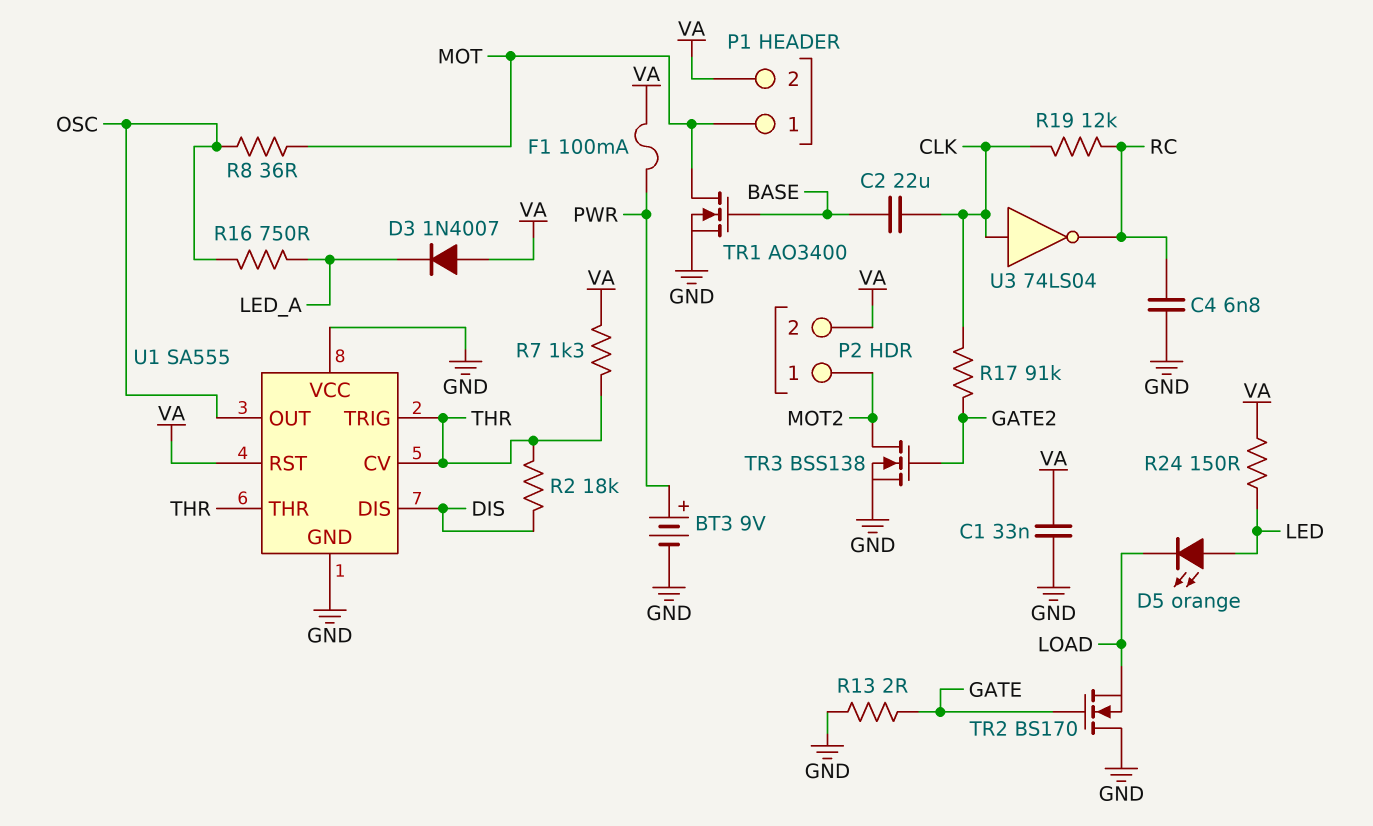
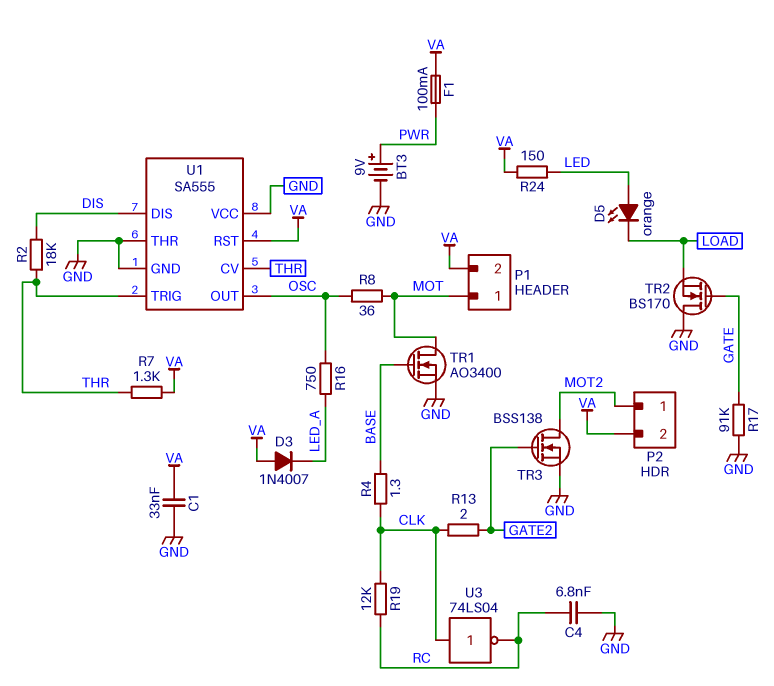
C2: 22uF (BASE, CLK) -> none
R4: none -> 1.3 (BASE, CLK)
R13: 2 (GATE, GND) -> 2 (CLK, GATE2)
R17: 91k (CLK, GATE2) -> 91k (GATE, GND)
U1 pin THR: THR -> GND

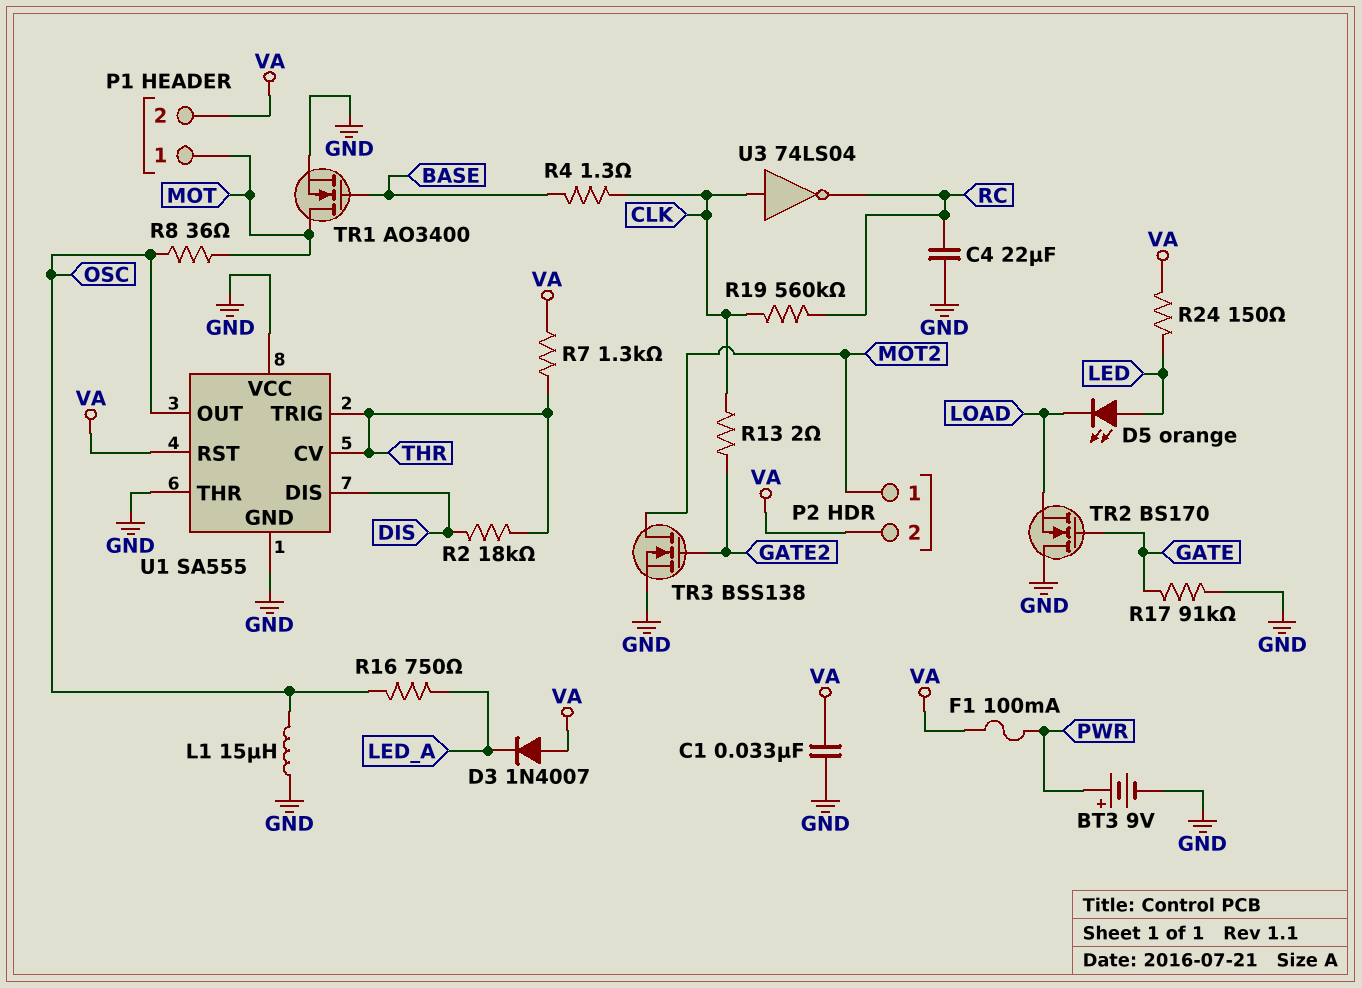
C4: 6.8nF (GND, RC) -> 22uF (GND, RC)
L1: none -> 15uH (GND, OSC)
R19: 12k (CLK, RC) -> 560k (CLK, RC)

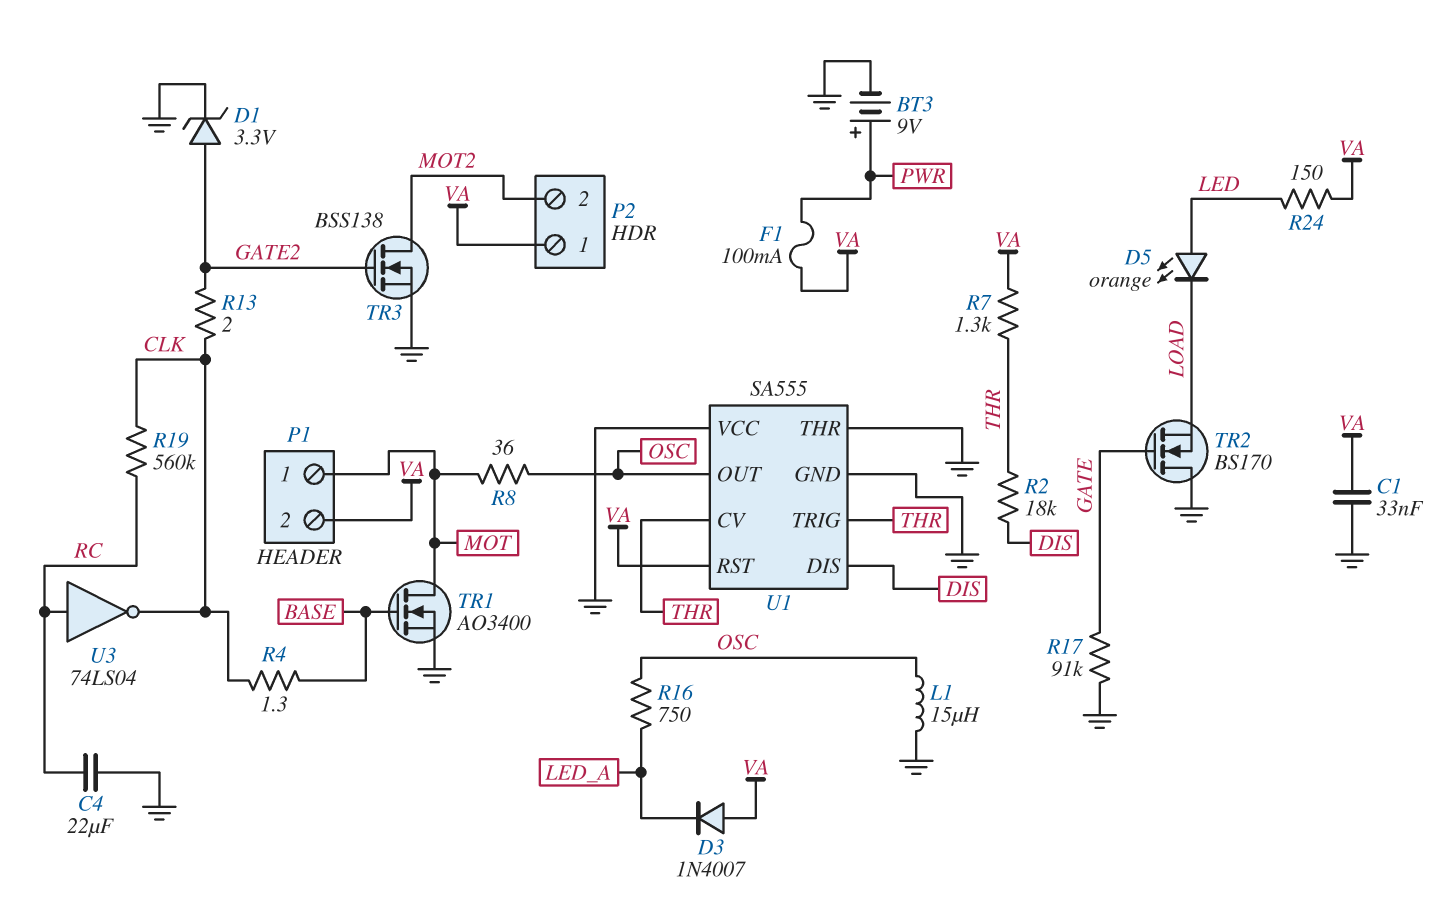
D1: none -> zener 3.3V (A GATE2, K GND)
P2 pin 1: MOT2 -> VA
P2 pin 2: VA -> MOT2
U3: NOT 74LS04 (in CLK, out RC) -> NOT 74LS04 (in RC, out CLK)

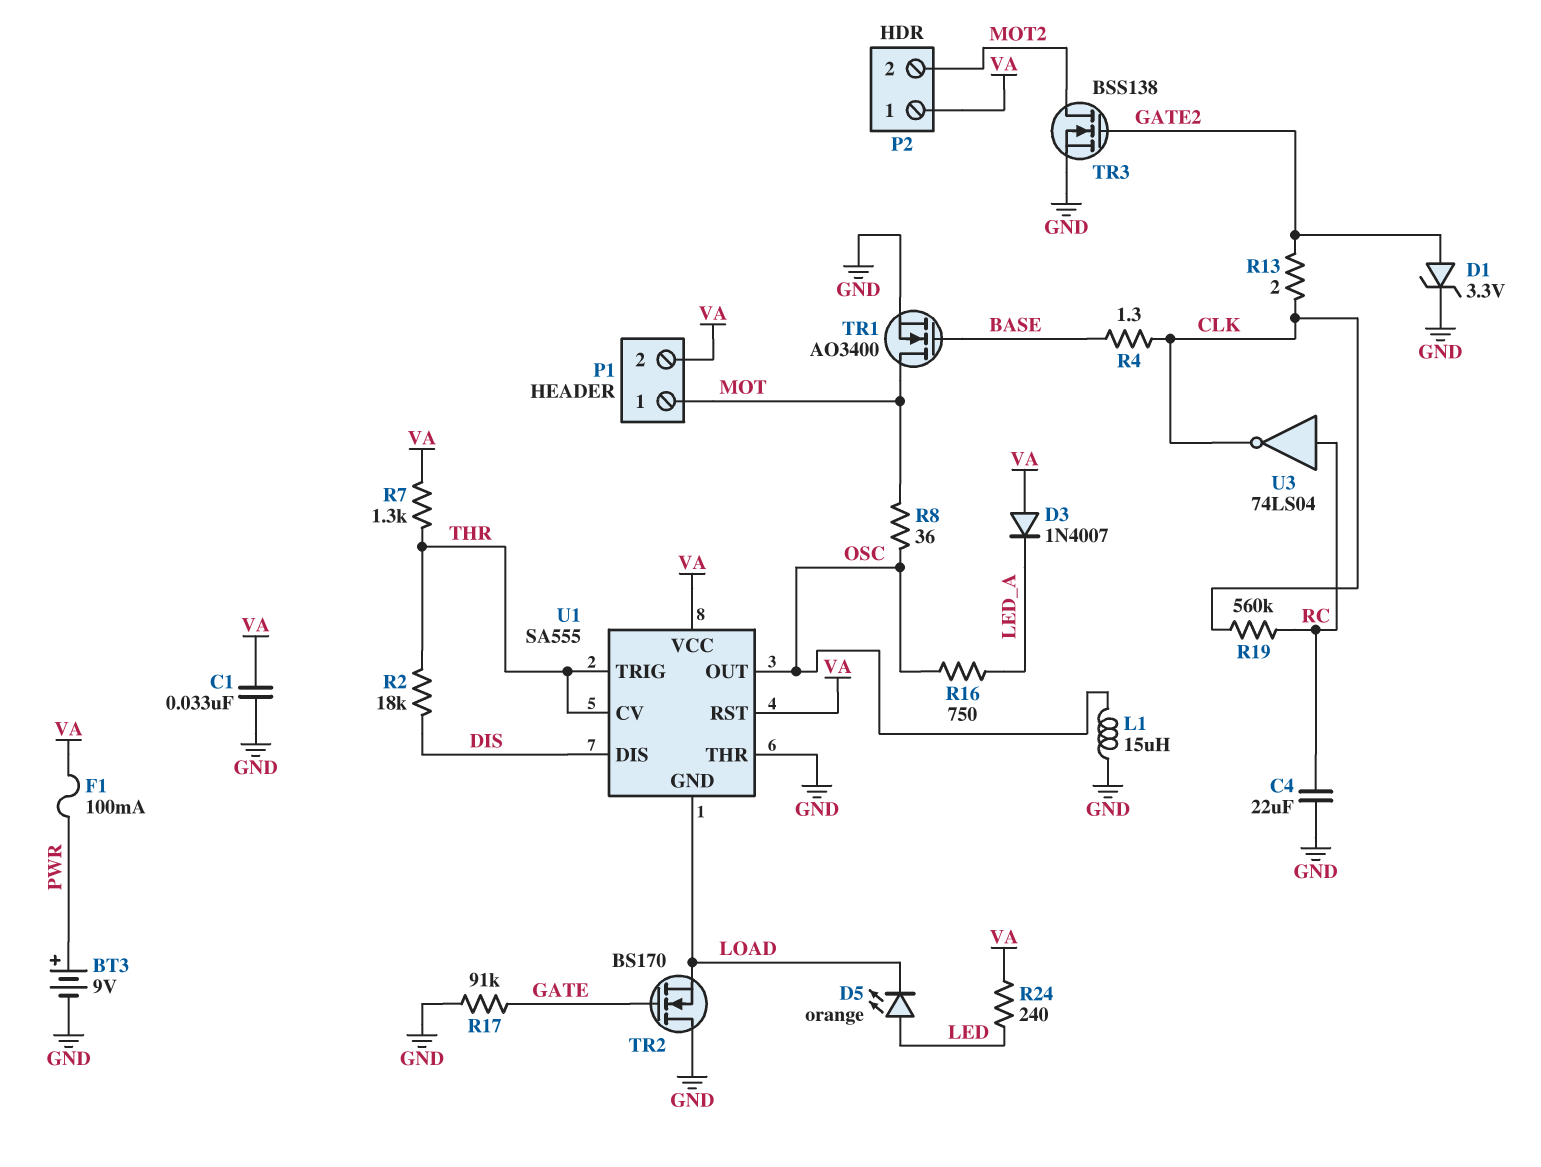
R24: 150 (LED, VA) -> 240 (LED, VA)
U1 pin GND: GND -> LOAD
U1 pin VCC: GND -> VA

